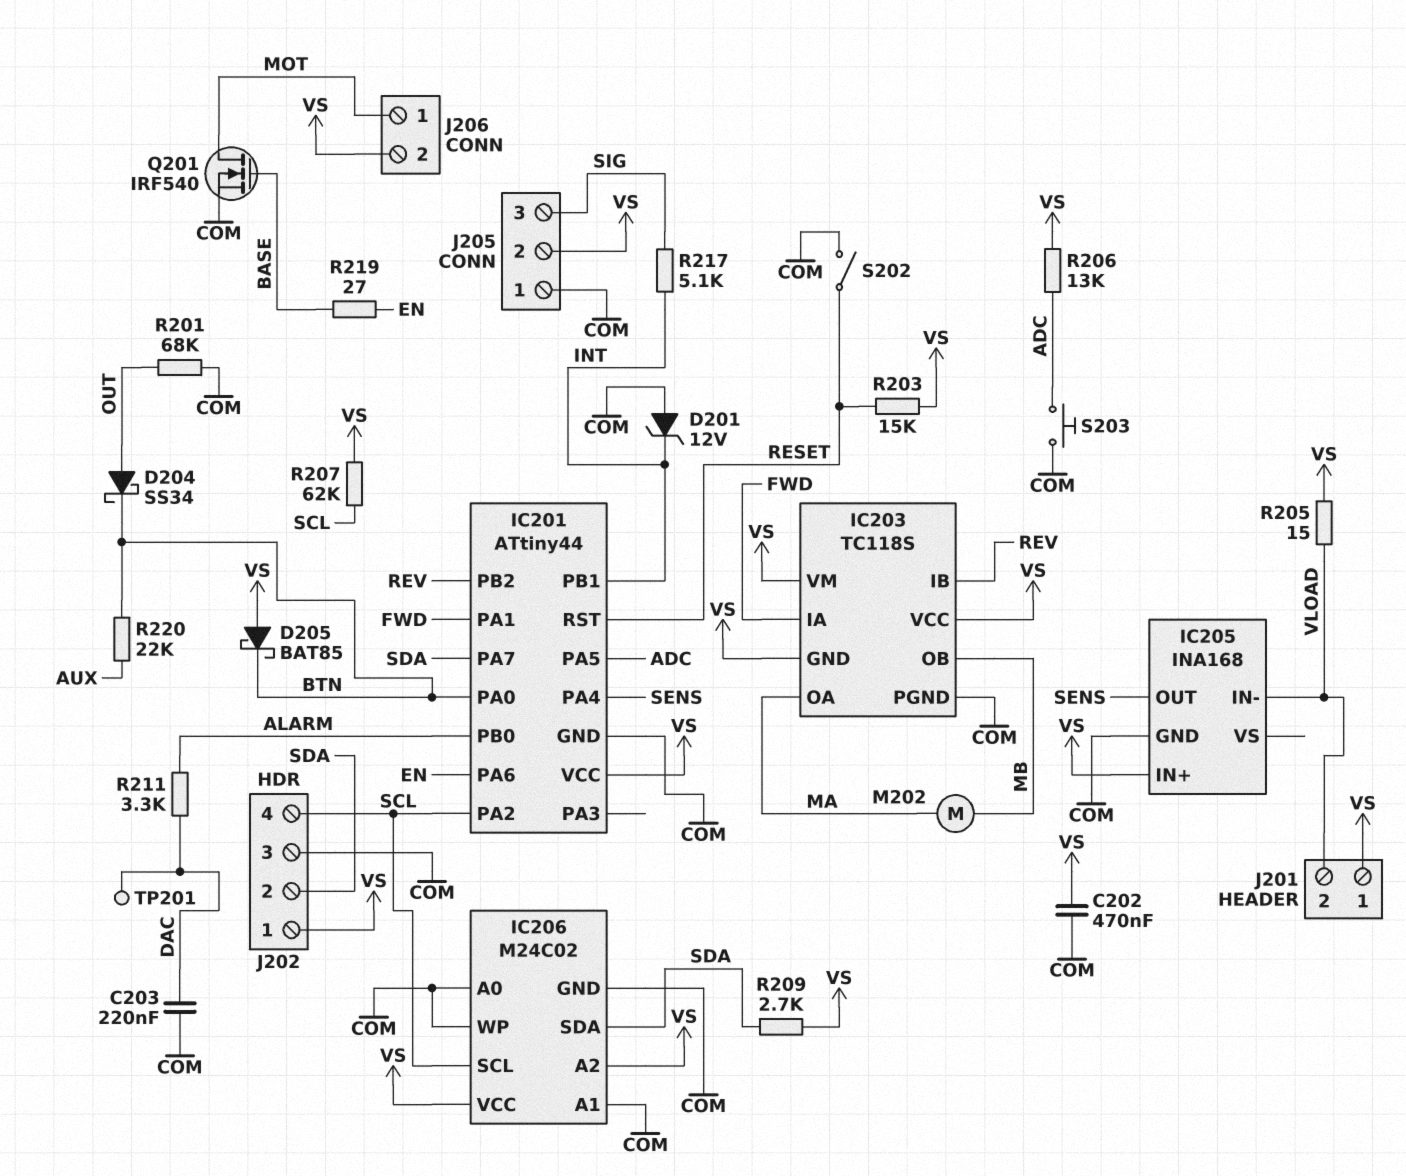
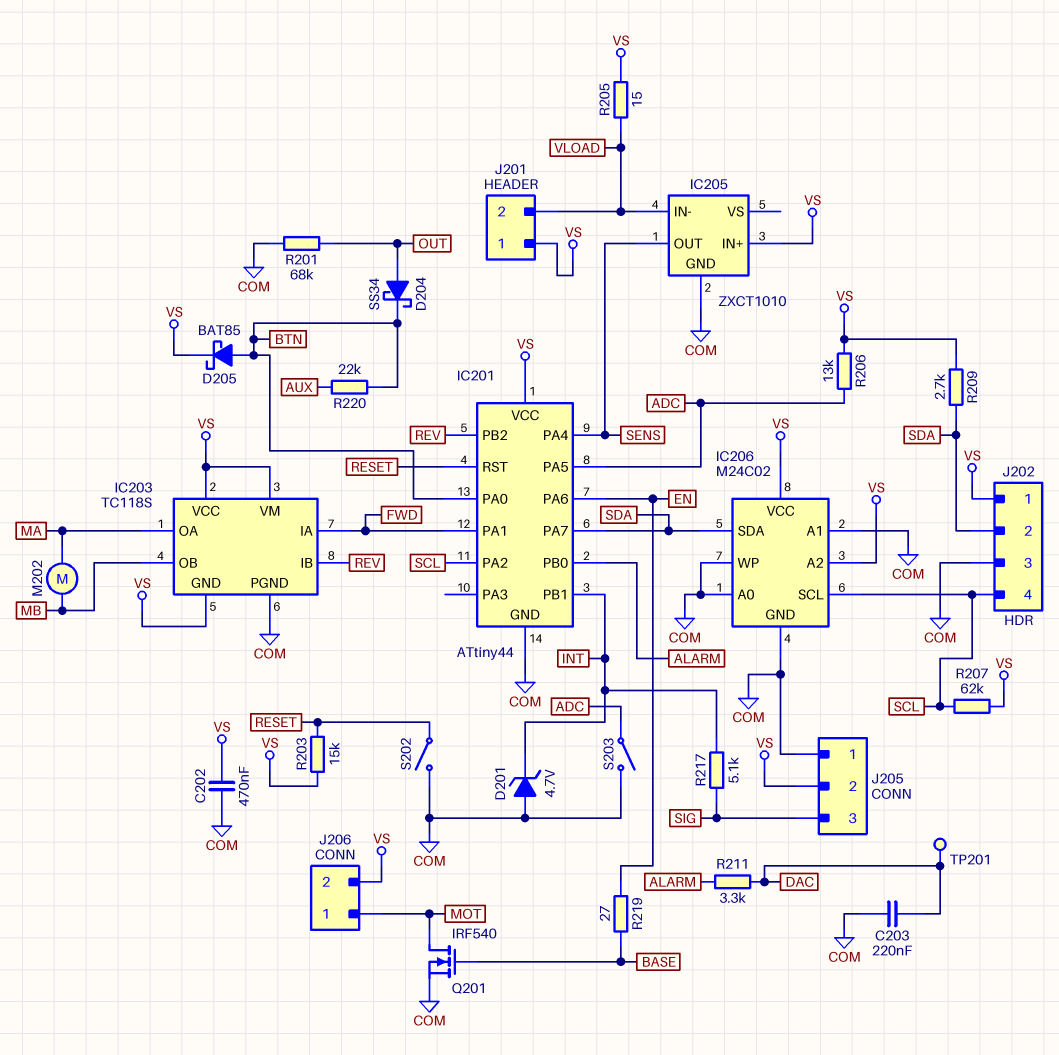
D201: zener 12V (A COM, K INT) -> zener 4.7V (A COM, K INT)
D205: schottky BAT85 (A VS, K BTN) -> schottky BAT85 (A BTN, K VS)
IC205: INA168 -> ZXCT1010
S203: button (ADC, COM) -> switch (ADC, COM)

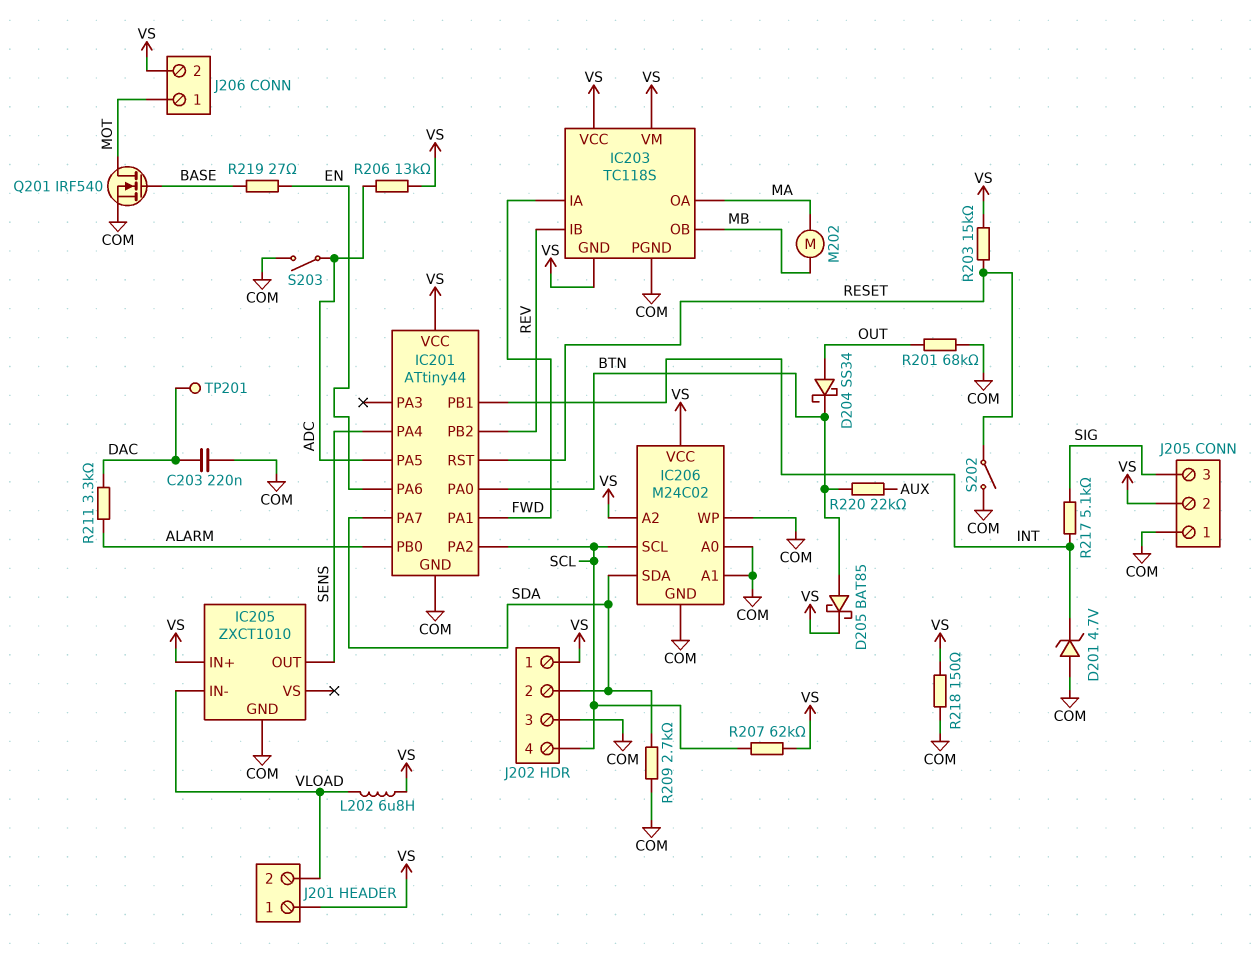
C202: 470nF (COM, VS) -> none
L202: none -> 6.8uH (VLOAD, VS)
R205: 15 (VLOAD, VS) -> none
R209: 2.7k (SDA, VS) -> 2.7k (COM, SDA)
R218: none -> 150 (COM, VS)

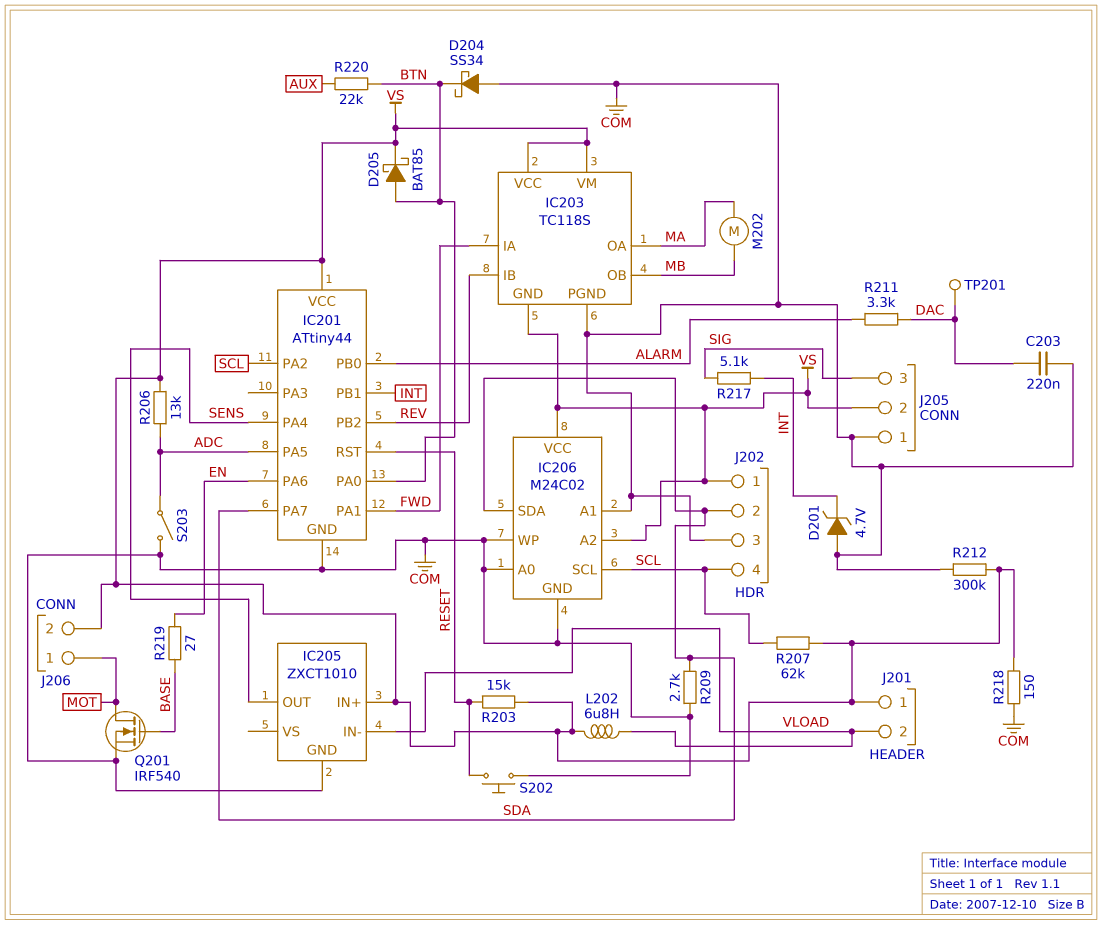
D204: schottky SS34 (A OUT, K BTN) -> schottky SS34 (A COM, K BTN)
R201: 68k (COM, OUT) -> none
R212: none -> 300k (COM, VS)
S202: switch (COM, RESET) -> button (COM, RESET)

